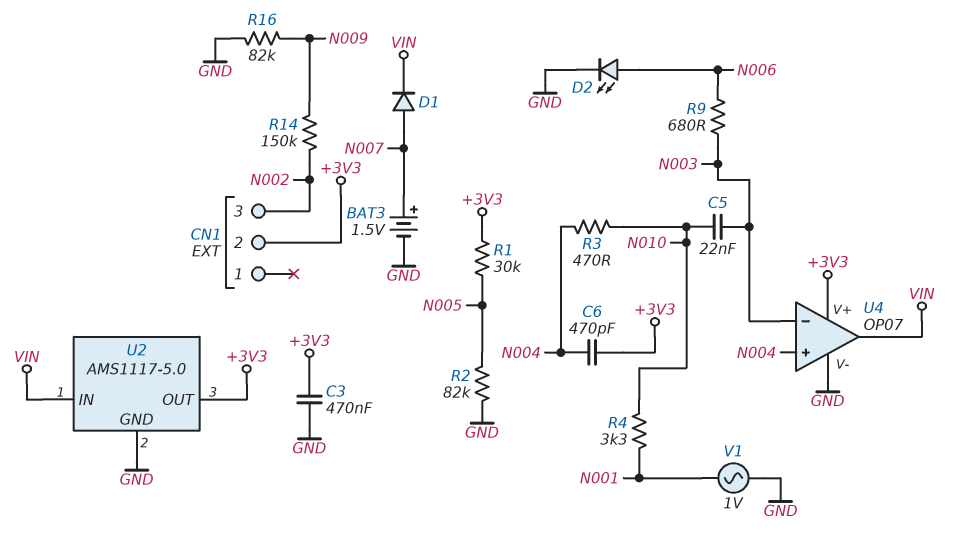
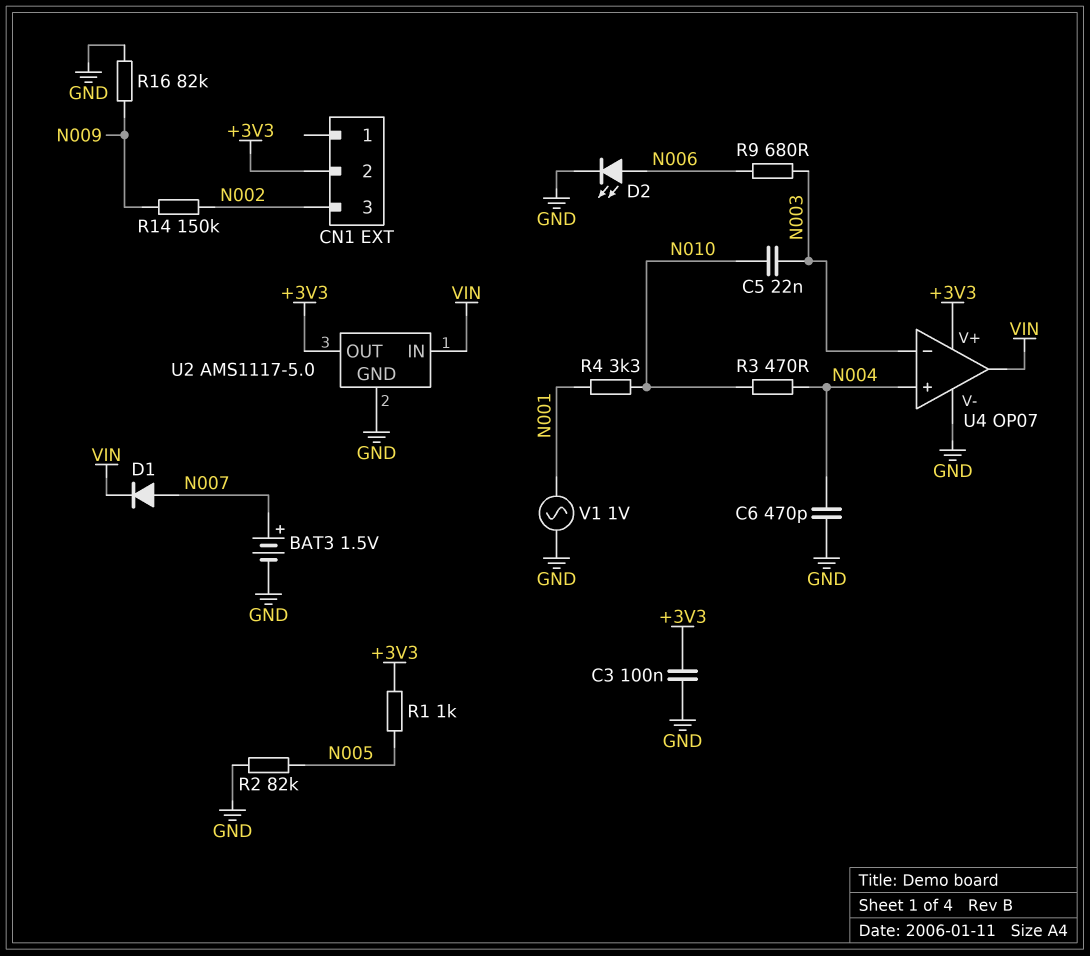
C3: 470nF (+3V3, GND) -> 100nF (+3V3, GND)
C6: 470pF (+3V3, N004) -> 470pF (GND, N004)
R1: 30k (+3V3, N005) -> 1k (+3V3, N005)

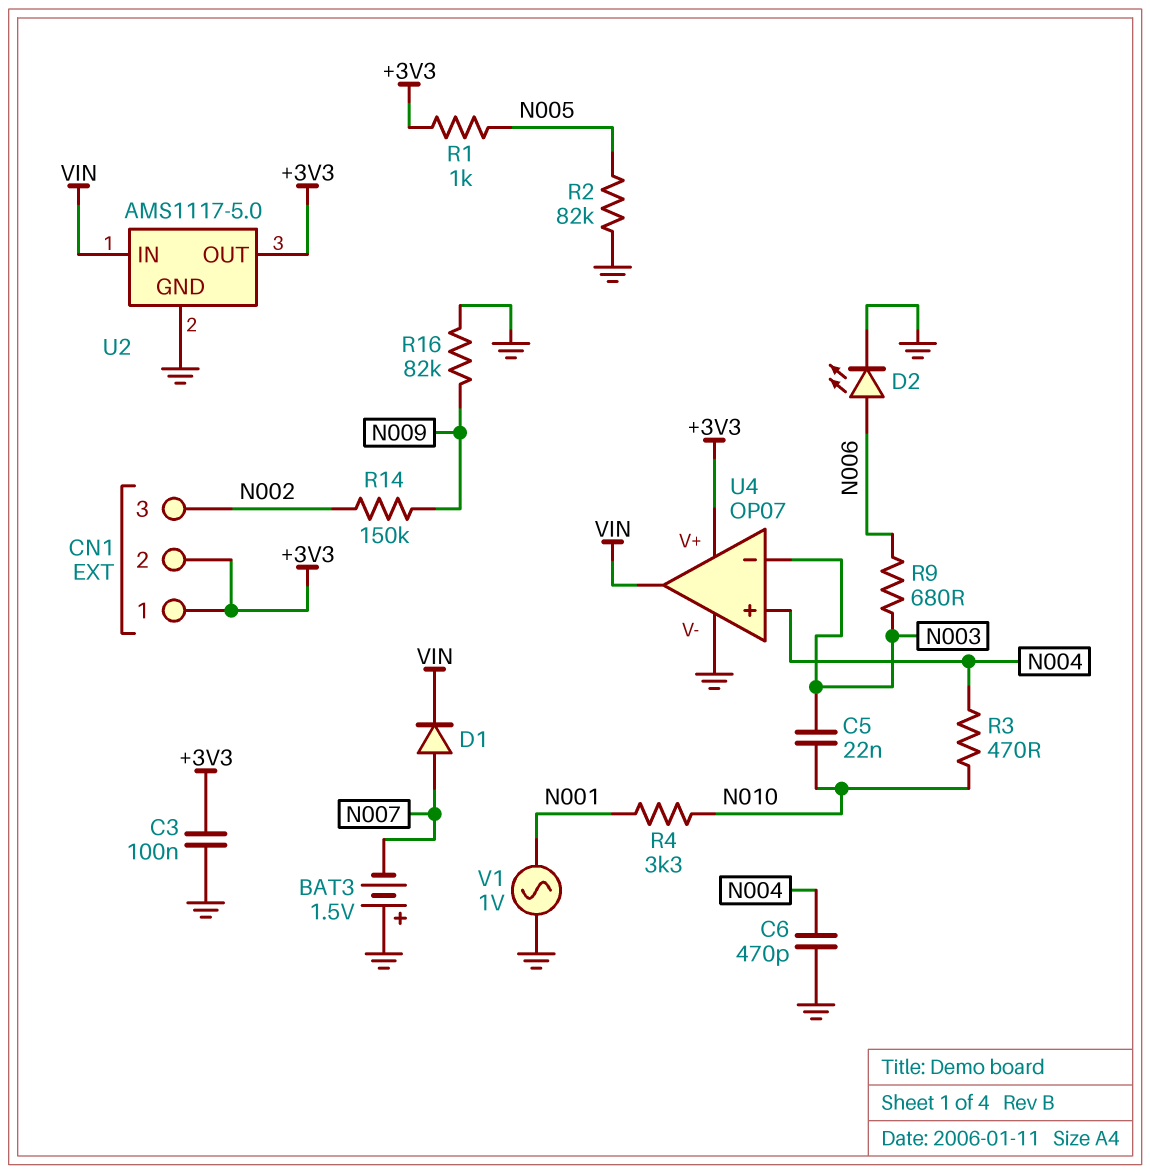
BAT3: 1.5V (plus N007, minus GND) -> 1.5V (plus GND, minus N007)
CN1 pin 1: none -> +3V3

